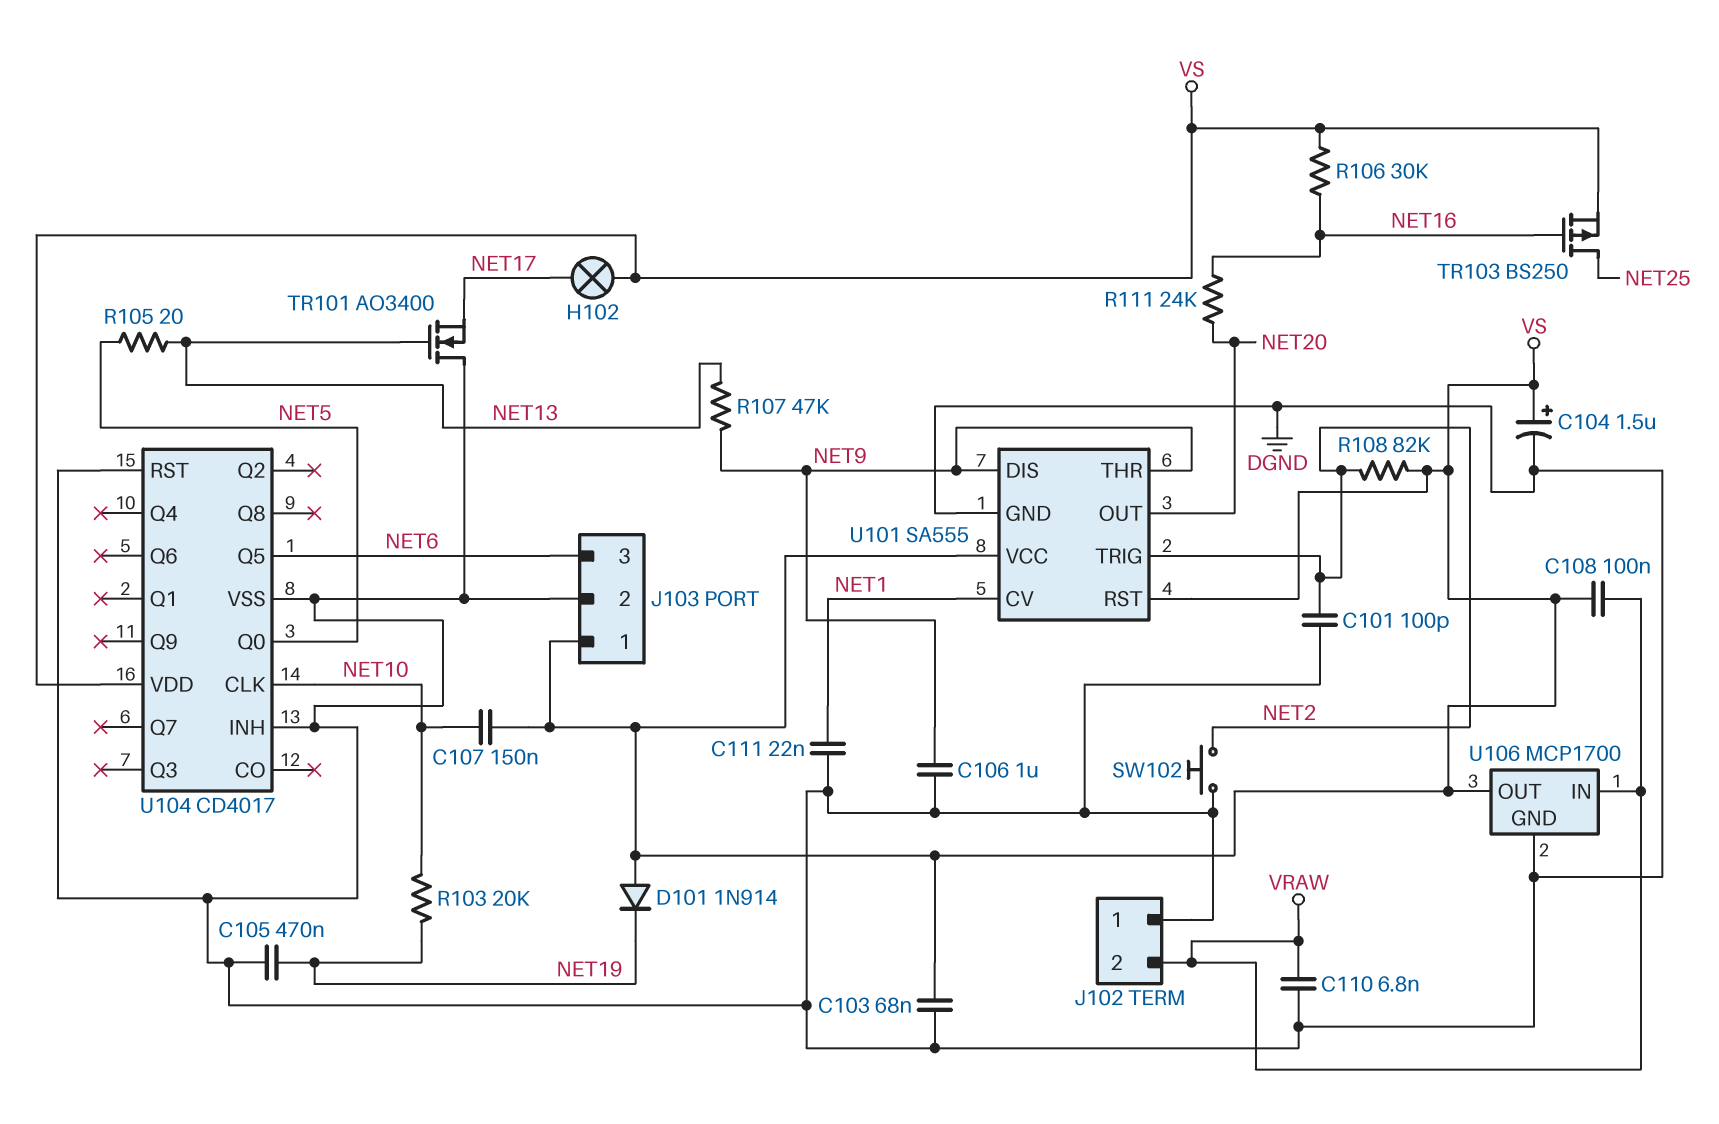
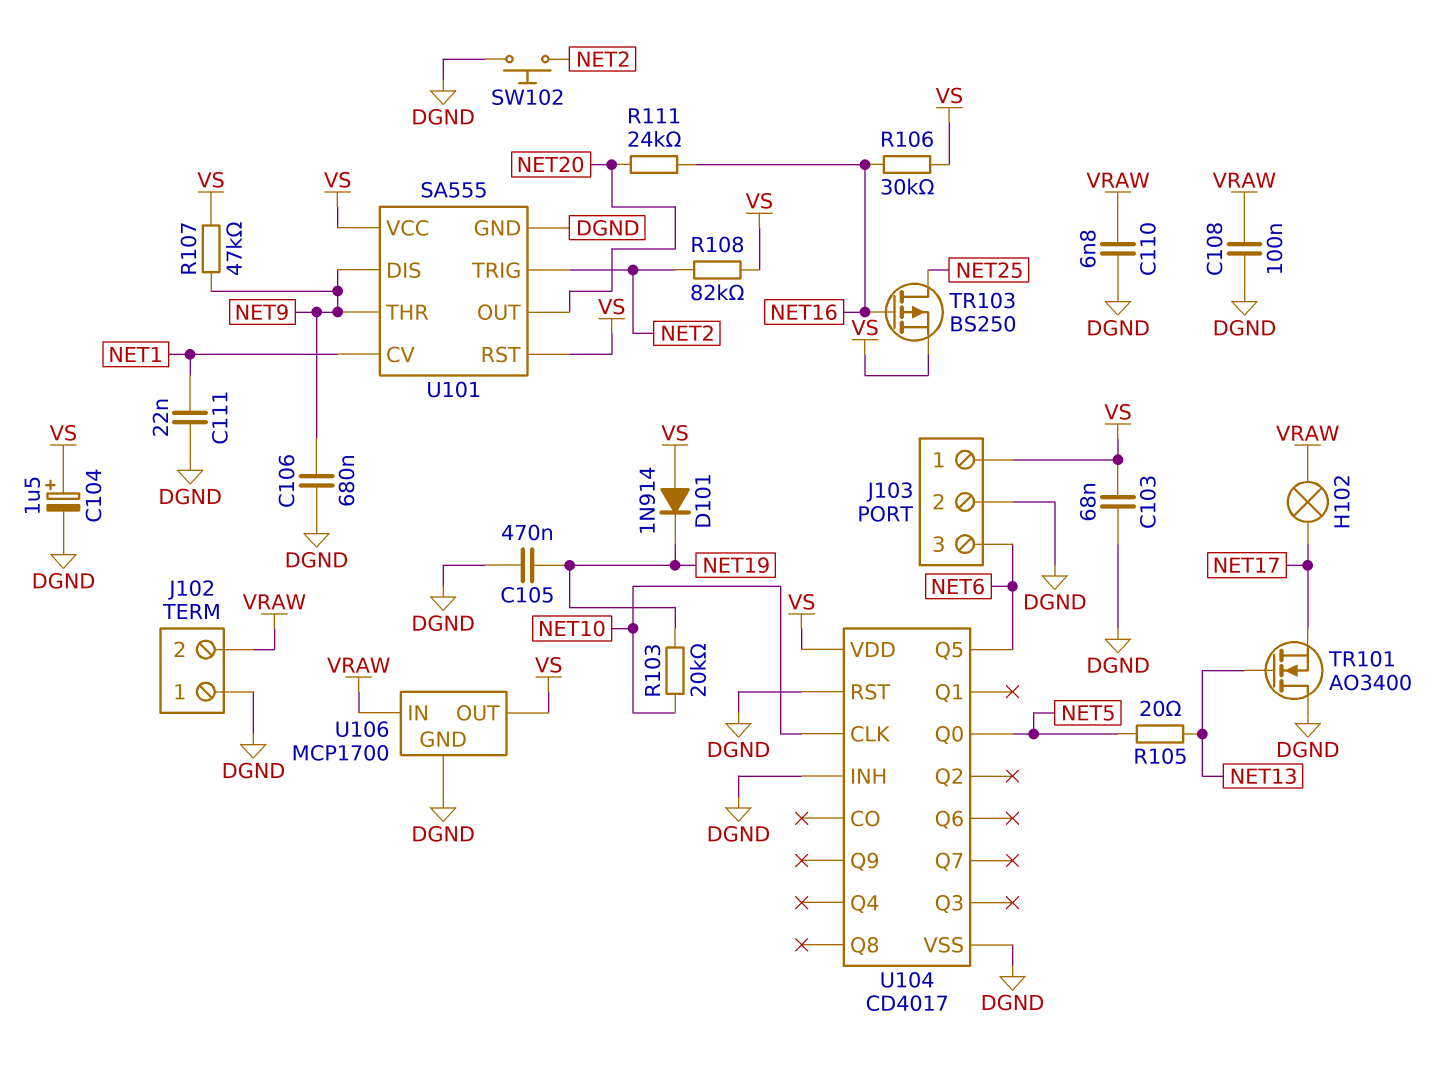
C101: 100pF (DGND, NET2) -> none
C106: 1uF (DGND, NET9) -> 680nF (DGND, NET9)
C107: 150nF (NET10, VS) -> none
C108: 100nF (VRAW, VS) -> 100nF (DGND, VRAW)
H102: lamp (NET17, VS) -> lamp (NET17, VRAW)
R107: 47k (NET9, NET13) -> 47k (NET9, VS)

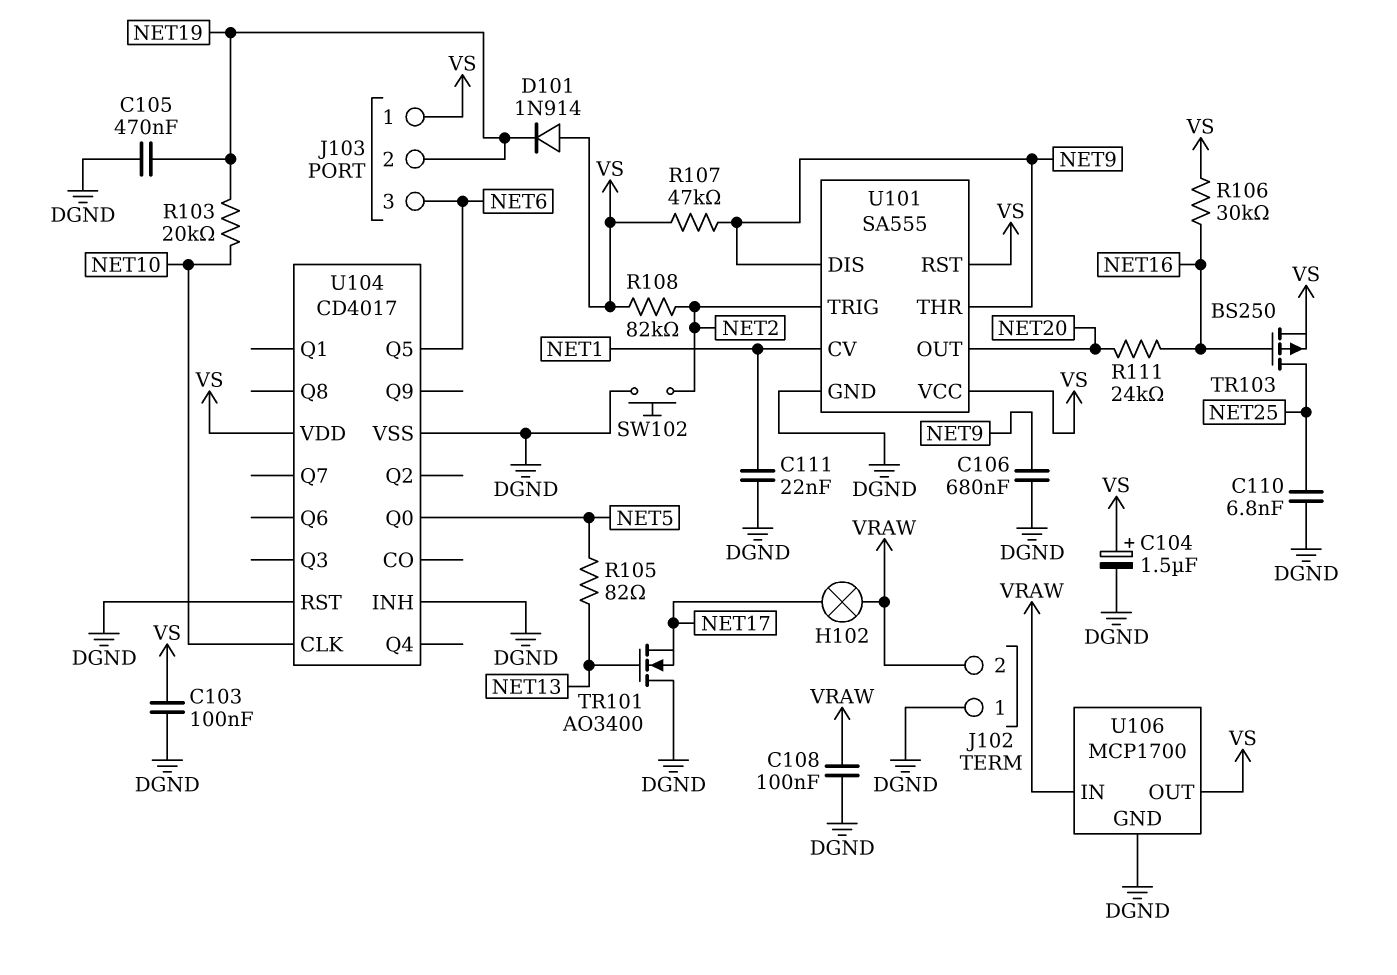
C103: 68nF (DGND, VS) -> 100nF (DGND, VS)
C110: 6.8nF (DGND, VRAW) -> 6.8nF (DGND, NET25)
J103 pin 2: DGND -> NET19
R105: 20 (NET5, NET13) -> 82 (NET5, NET13)

